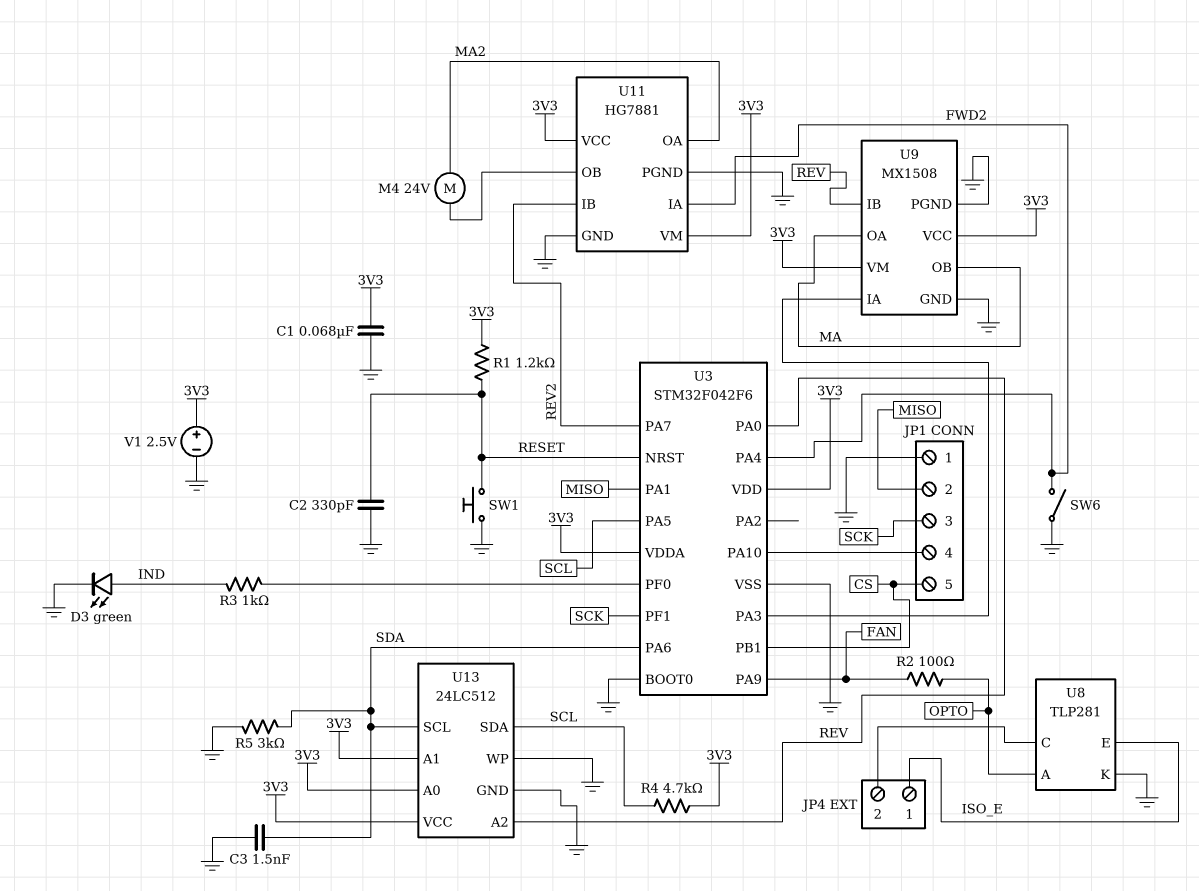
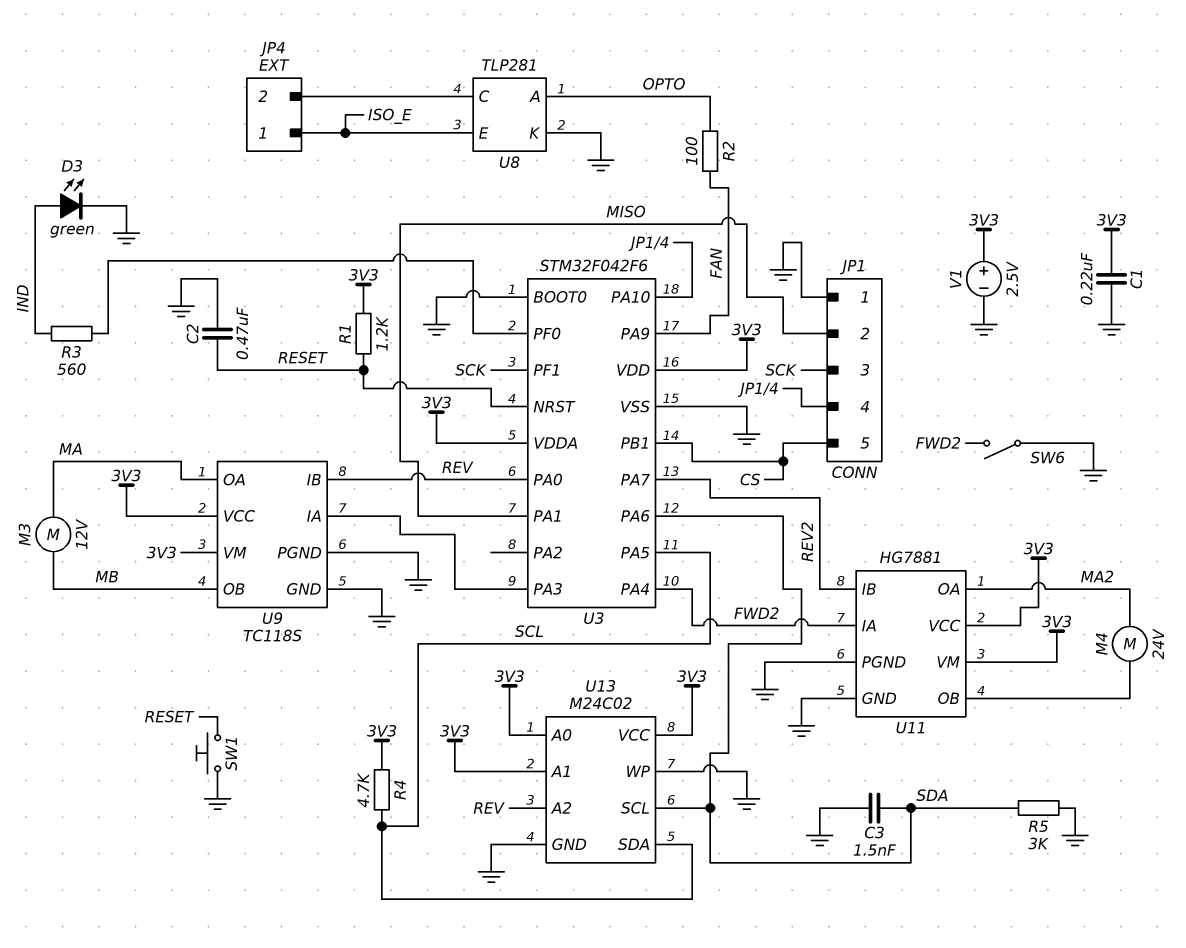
C1: 68nF (3V3, GND) -> 220nF (3V3, GND)
C2: 330pF (GND, RESET) -> 470nF (GND, RESET)
M3: none -> motor 12V (MA, MB)
R3: 1k (IND, U3/PF0) -> 560 (IND, U3/PF0)
U9: MX1508 -> TC118S
U9 pin OB: MA -> MB
U13: 24LC512 -> M24C02

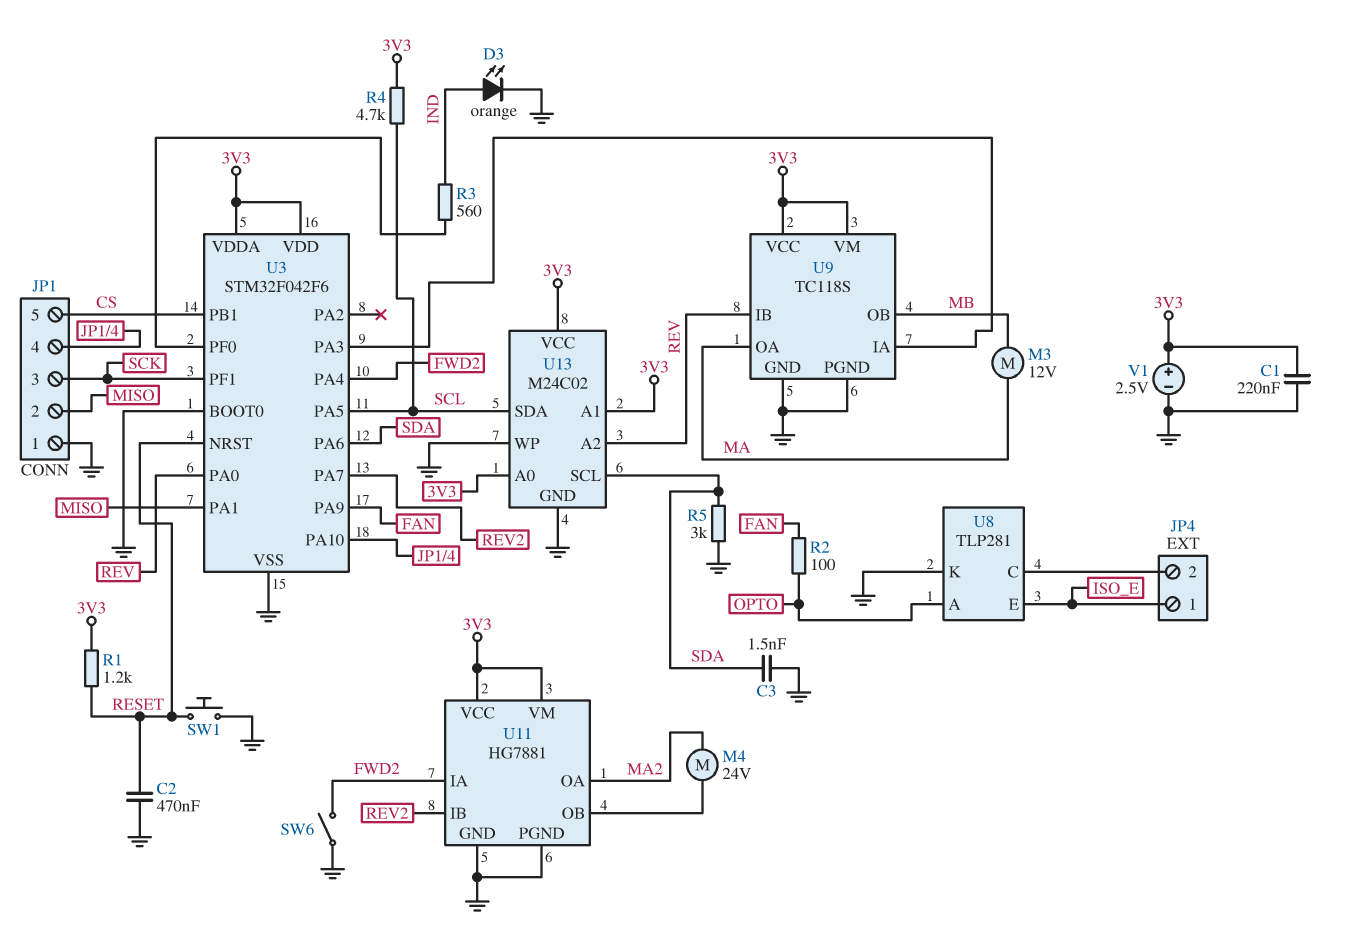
D3: LED green (A IND, K GND) -> LED orange (A IND, K GND)

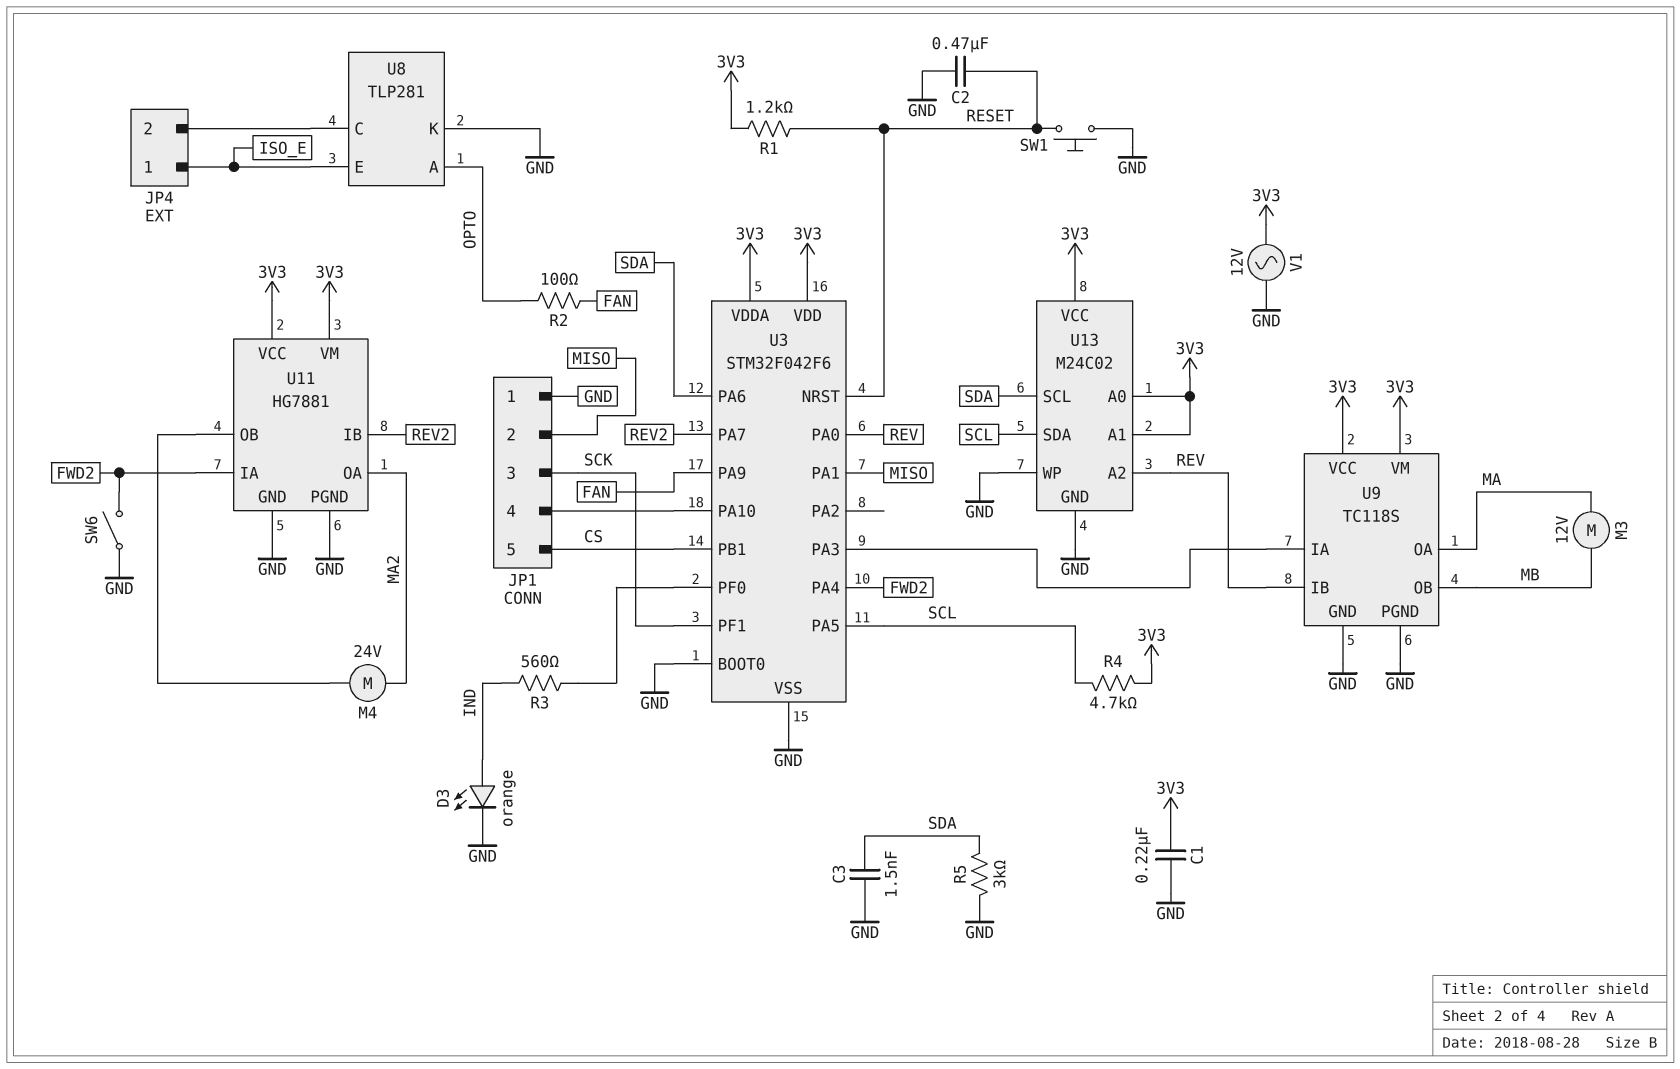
V1: 2.5V (plus 3V3, minus GND) -> AC 12V (3V3, GND)

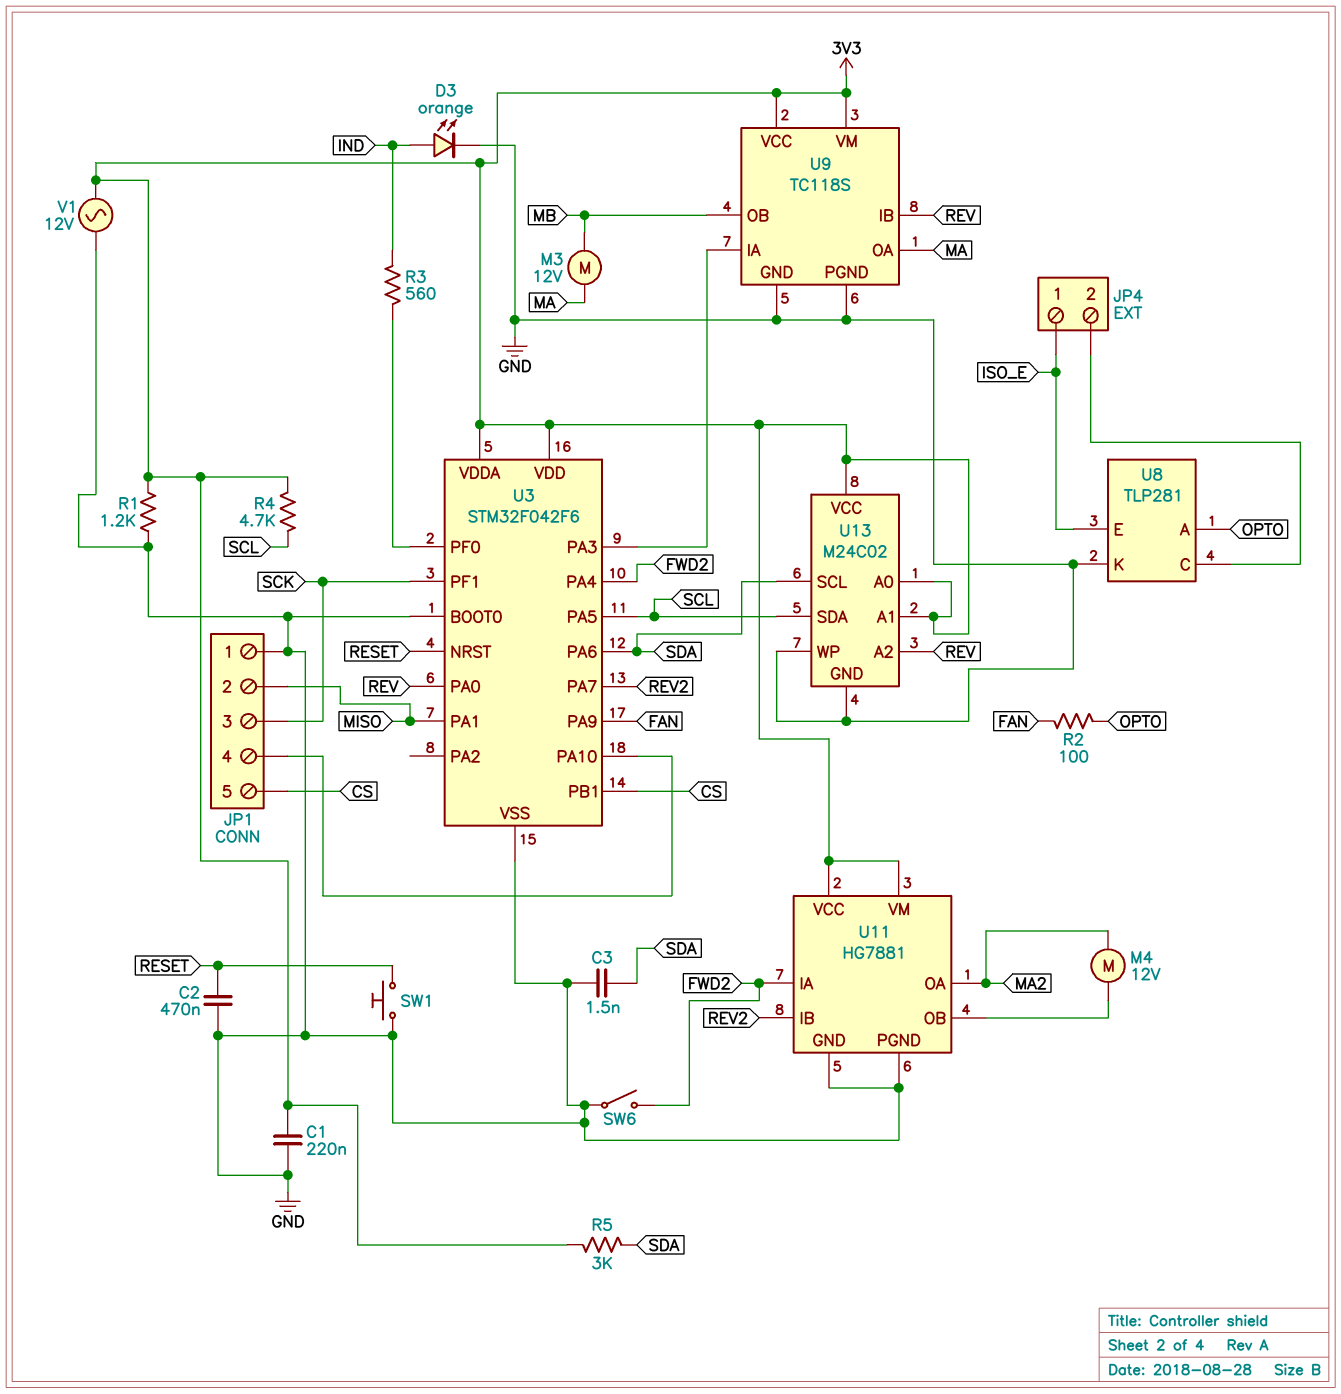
M4: motor 24V (MA2, U11/OB) -> motor 12V (MA2, U11/OB)
R1: 1.2k (3V3, RESET) -> 1.2k (3V3, GND)
R5: 3k (GND, SDA) -> 3k (3V3, SDA)

